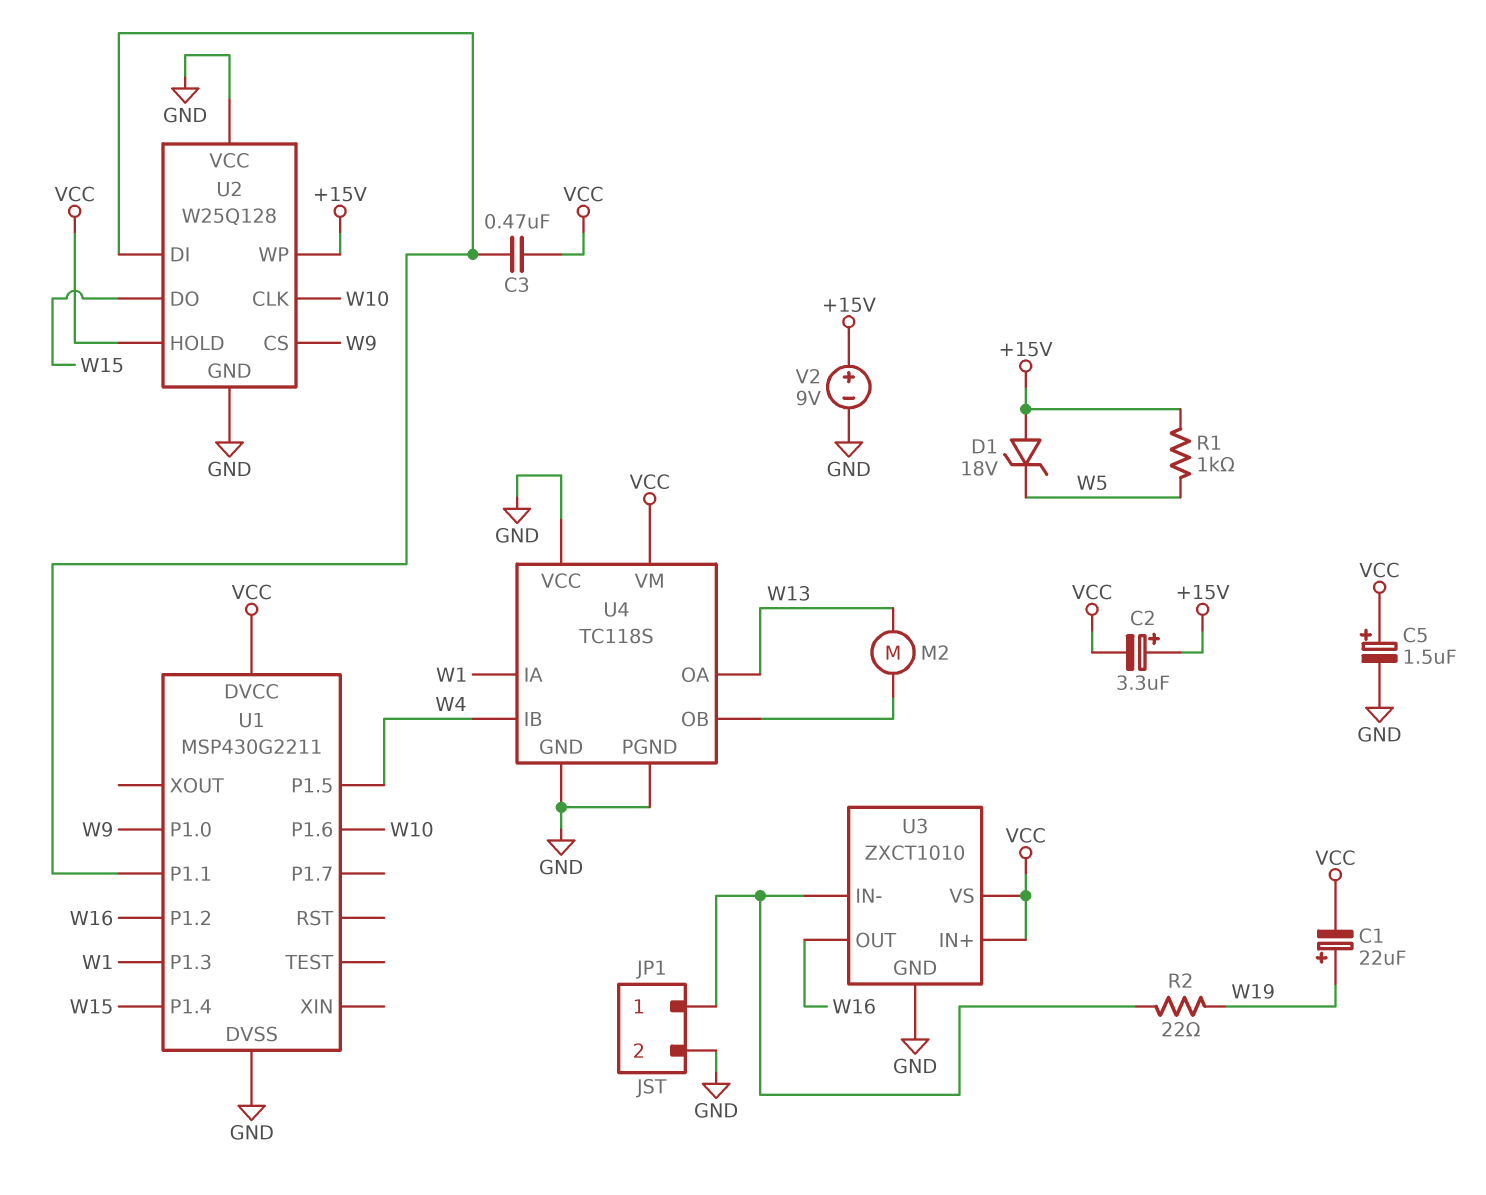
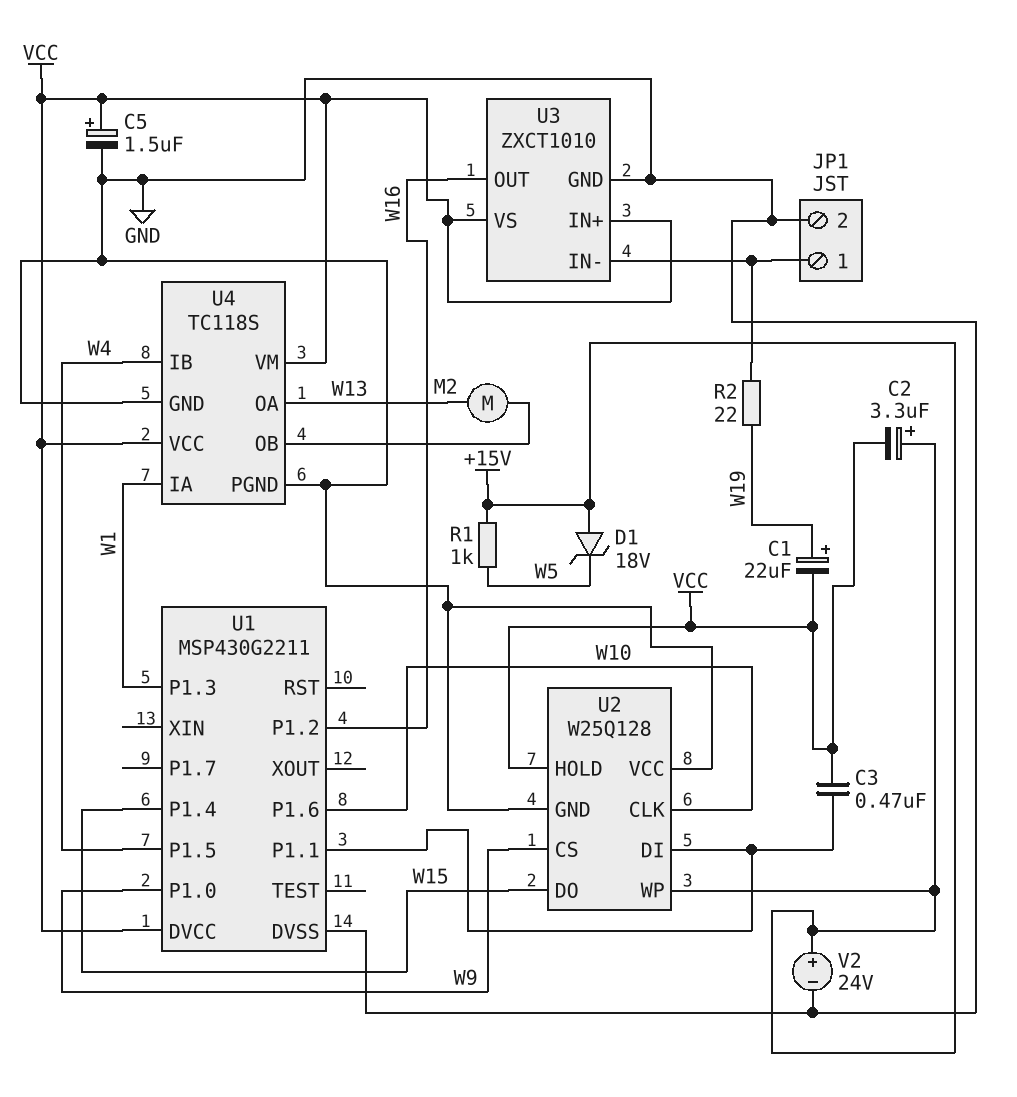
U4 pin VCC: GND -> VCC
V2: 9V (plus +15V, minus GND) -> 24V (plus +15V, minus GND)

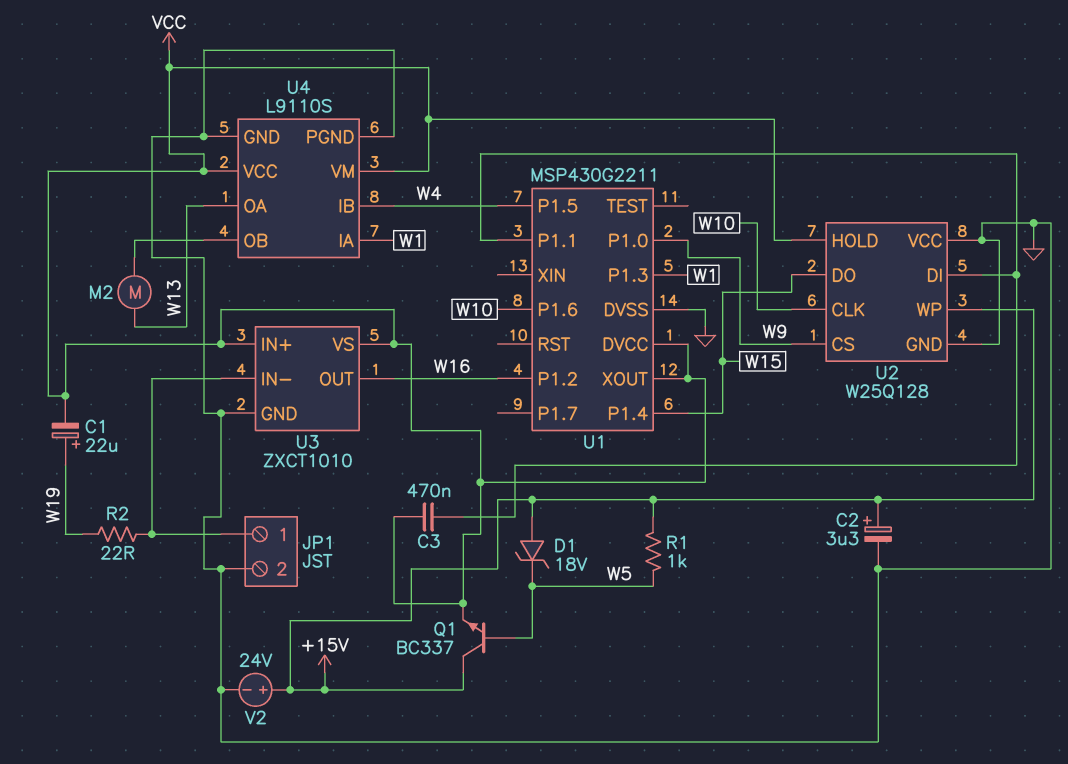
C2: 3.3uF (plus +15V, minus VCC) -> 3.3uF (plus +15V, minus GND)
C5: 1.5uF (plus VCC, minus GND) -> none
Q1: none -> NPN BC337 (B W5, C +15V, E VCC)
U1 pin XOUT: none -> VCC
U4: TC118S -> L9110S

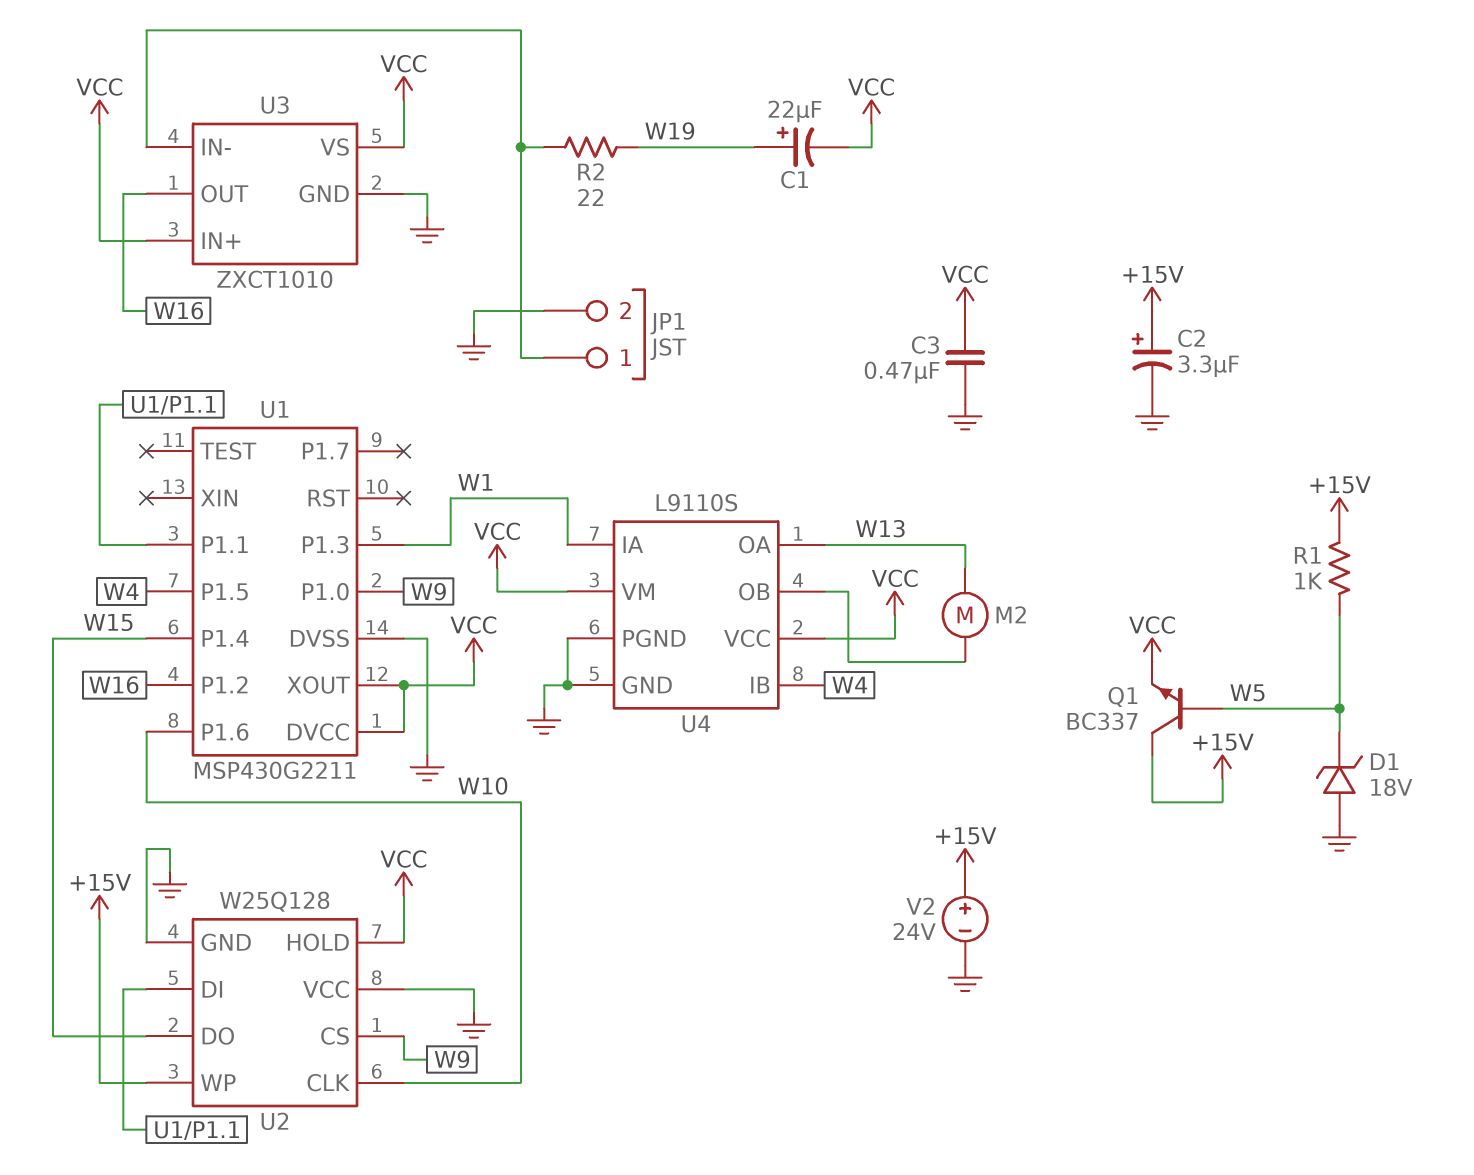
C3: 470nF (U1/P1.1, VCC) -> 470nF (GND, VCC)
D1: zener 18V (A +15V, K W5) -> zener 18V (A GND, K W5)

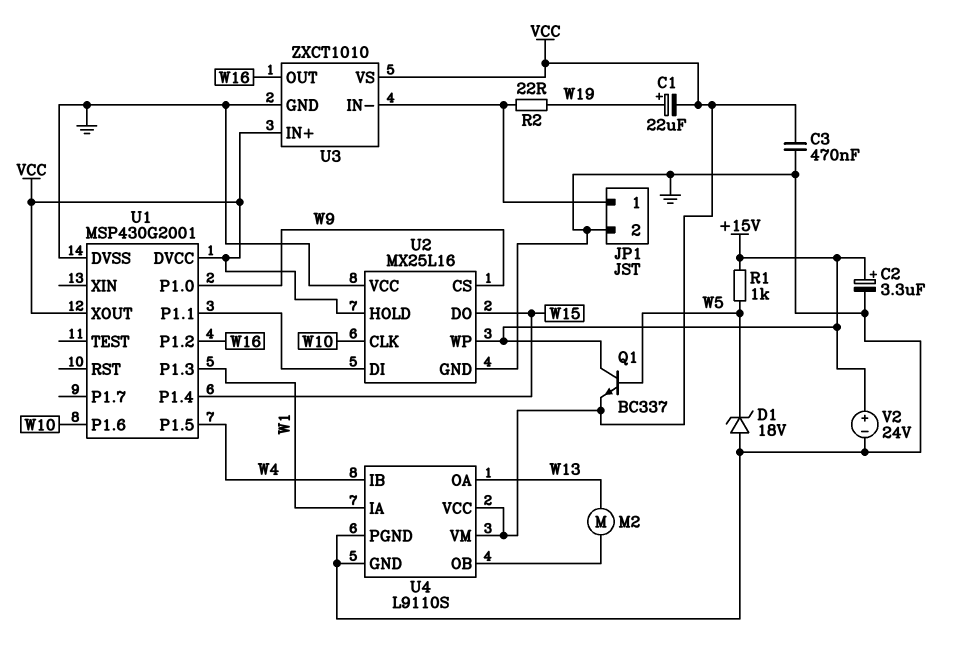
U1: MSP430G2211 -> MSP430G2001
U2: W25Q128 -> MX25L16

